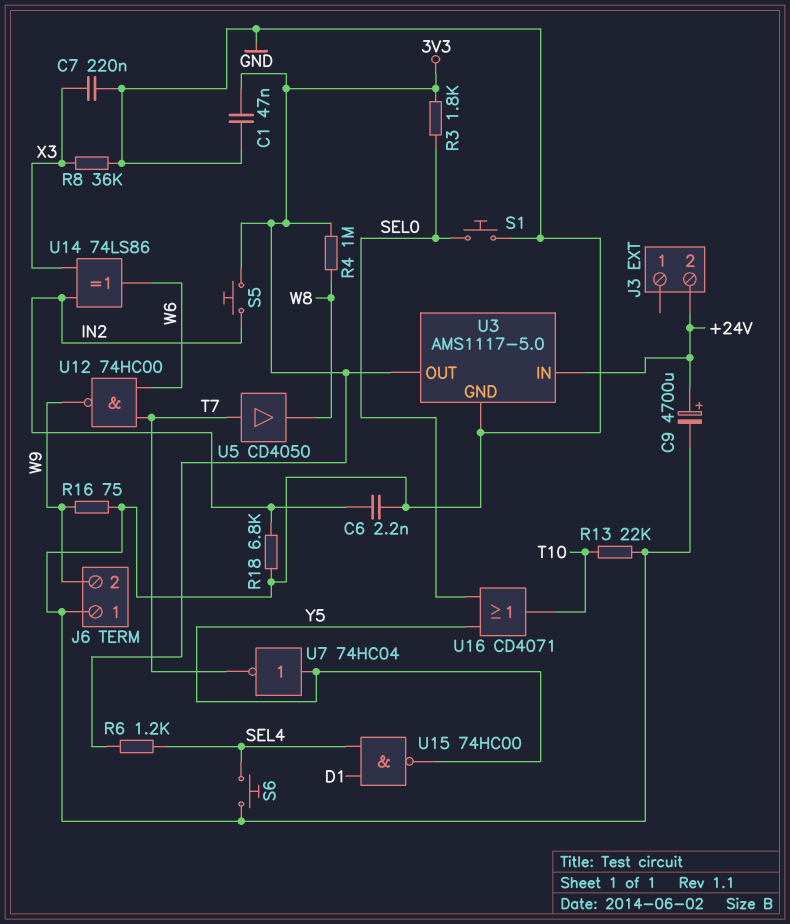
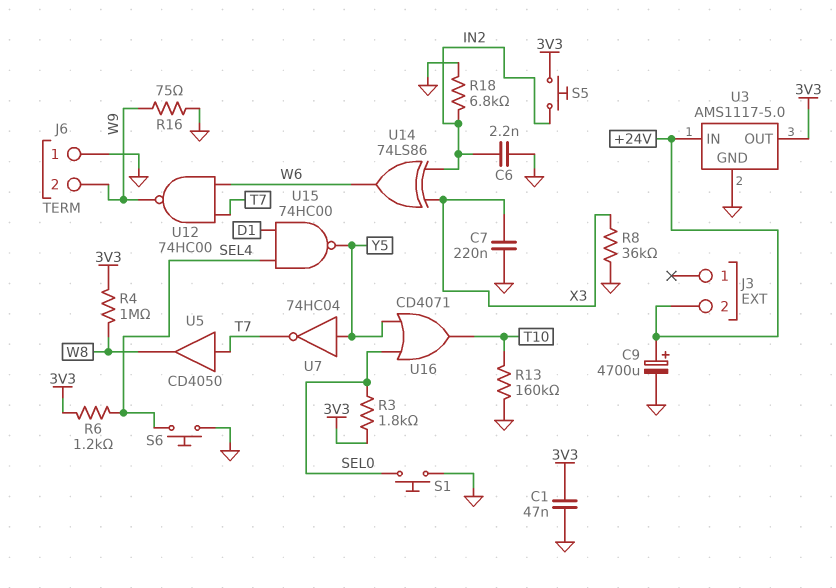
R13: 22k (GND, T10) -> 160k (GND, T10)

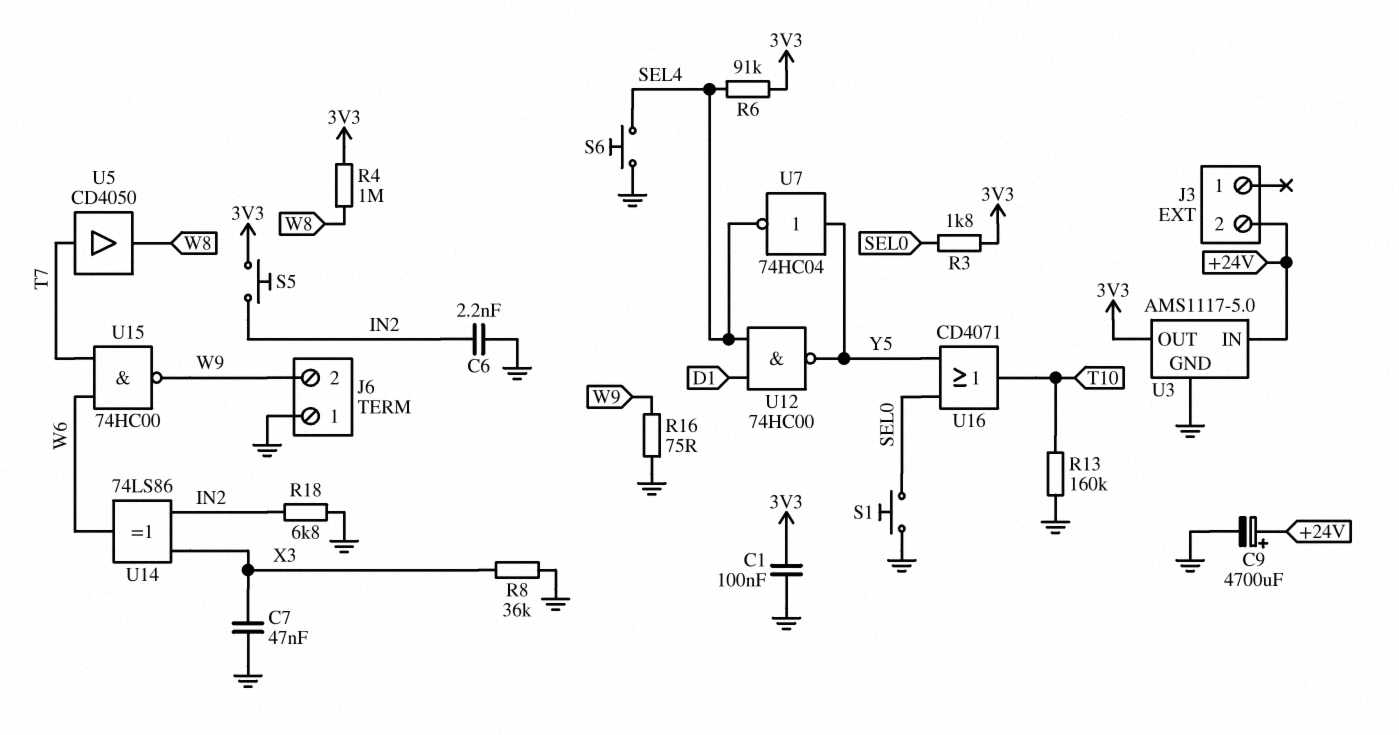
C1: 47nF (3V3, GND) -> 100nF (3V3, GND)
C7: 220nF (GND, X3) -> 47nF (GND, X3)
R6: 1.2k (3V3, SEL4) -> 91k (3V3, SEL4)
U7: NOT 74HC04 (in Y5, out T7) -> NOT 74HC04 (in Y5, out SEL4)
U12: NAND 74HC00 (in T7, in W6, out W9) -> NAND 74HC00 (in D1, in SEL4, out Y5)
U15: NAND 74HC00 (in D1, in SEL4, out Y5) -> NAND 74HC00 (in T7, in W6, out W9)

